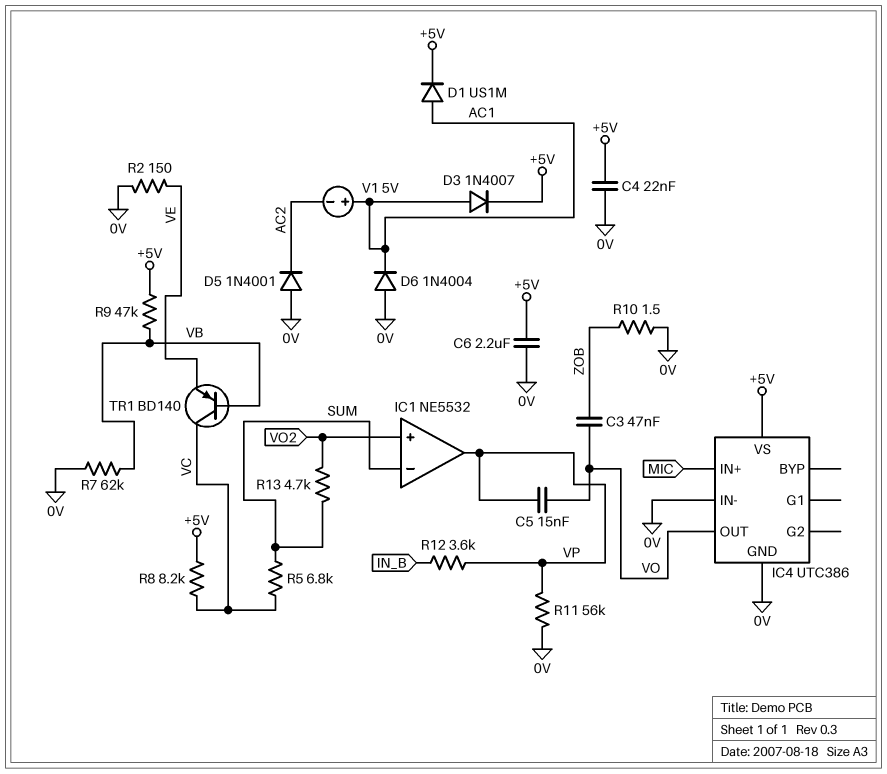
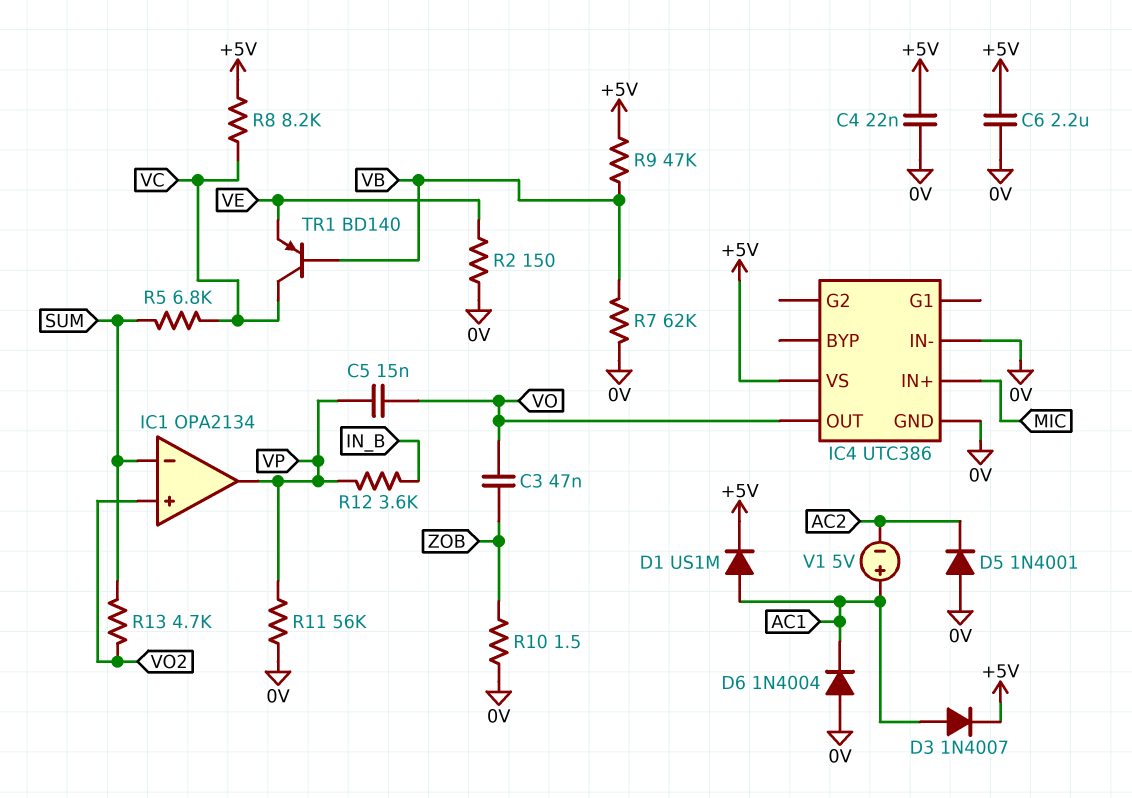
IC1: NE5532 -> OPA2134

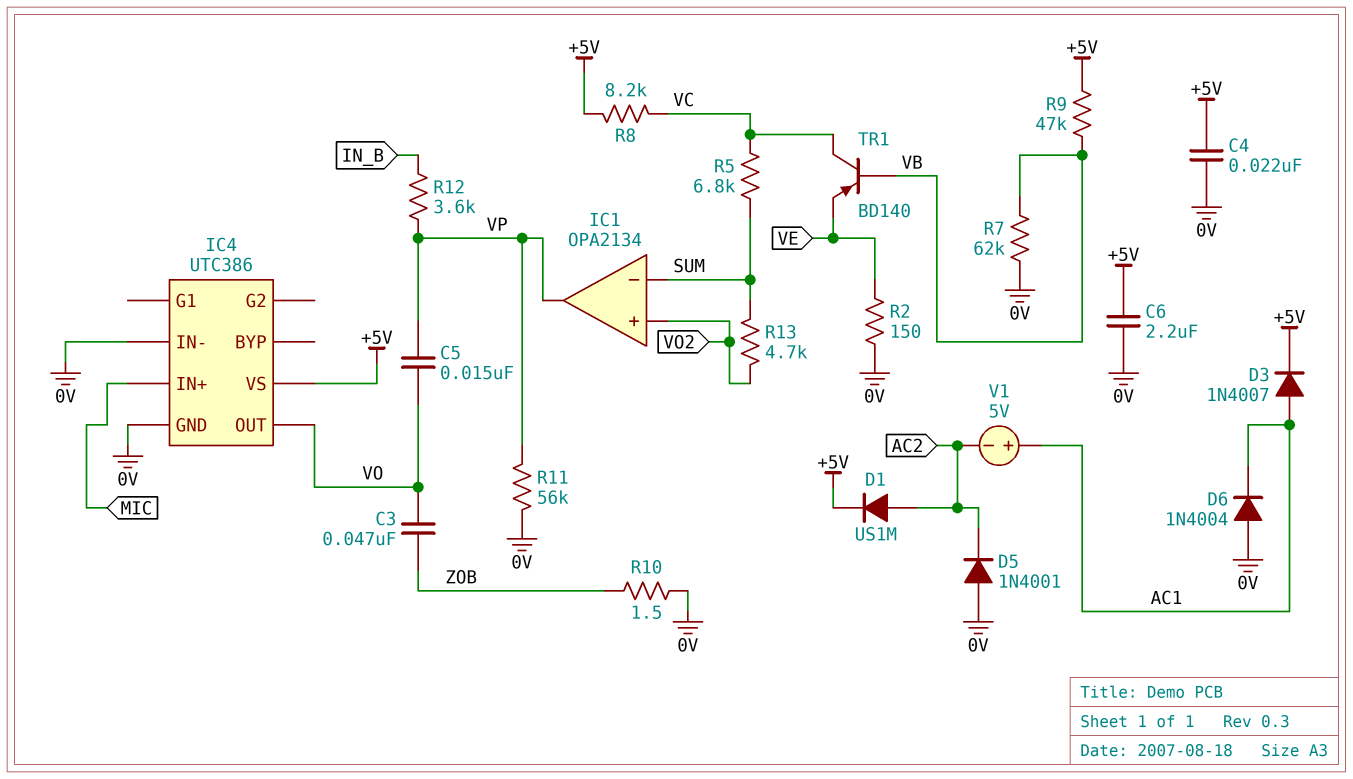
D1: diode US1M (A AC1, K +5V) -> diode US1M (A AC2, K +5V)

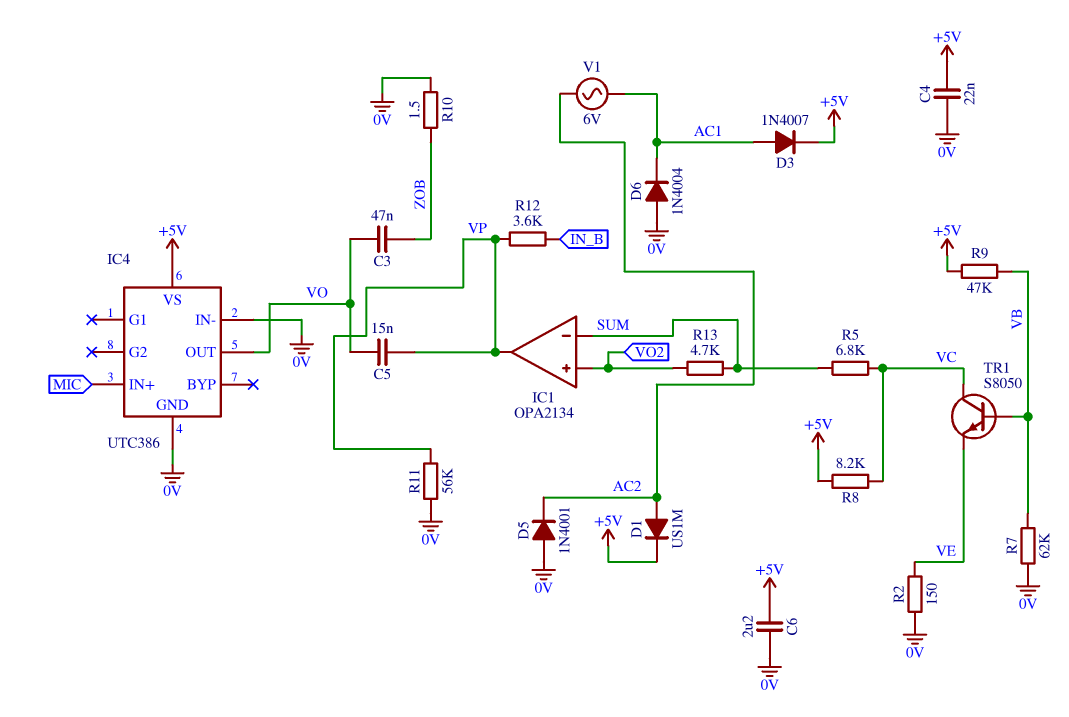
TR1: PNP BD140 (B VB, C VC, E VE) -> NPN S8050 (B VB, C VC, E VE)
V1: 5V (plus AC1, minus AC2) -> AC 6V (AC1, AC2)

